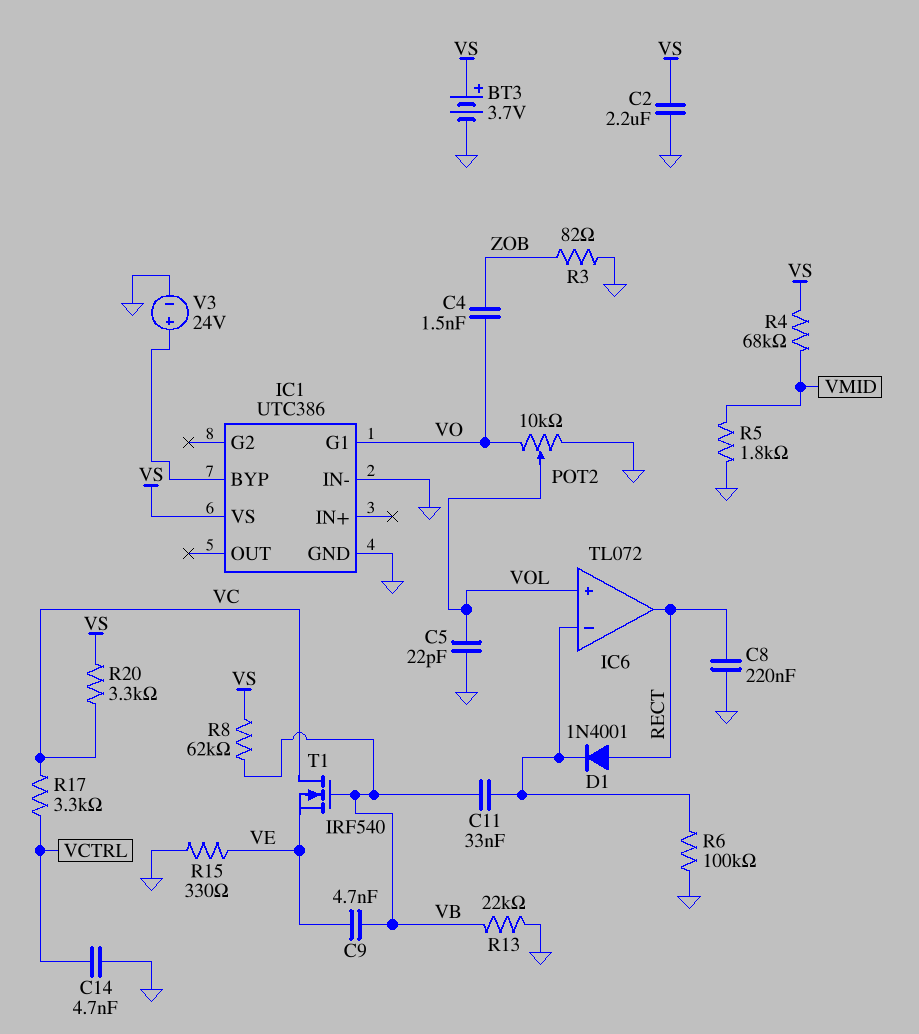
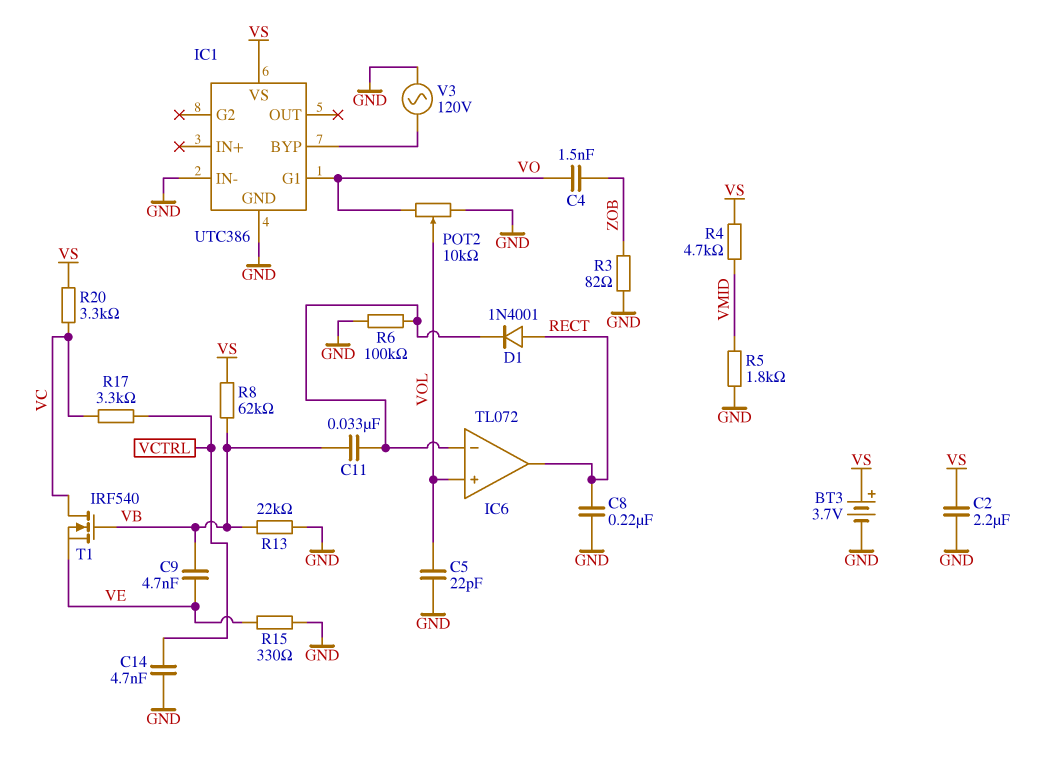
R4: 68k (VMID, VS) -> 4.7k (VMID, VS)
V3: 24V (plus IC1/BYP, minus GND) -> AC 120V (GND, IC1/BYP)

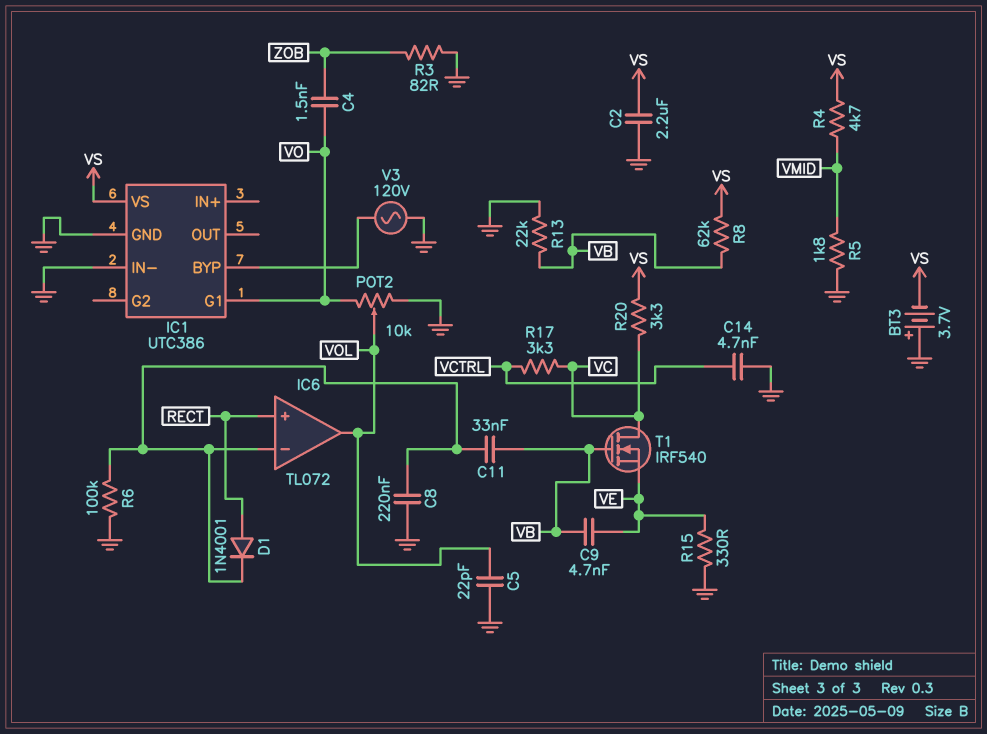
BT3: 3.7V (plus VS, minus GND) -> 3.7V (plus GND, minus VS)
C8: 220nF (GND, RECT) -> 220nF (GND, IC6/in-)
IC6 pin in+: VOL -> RECT
IC6 pin out: RECT -> VOL

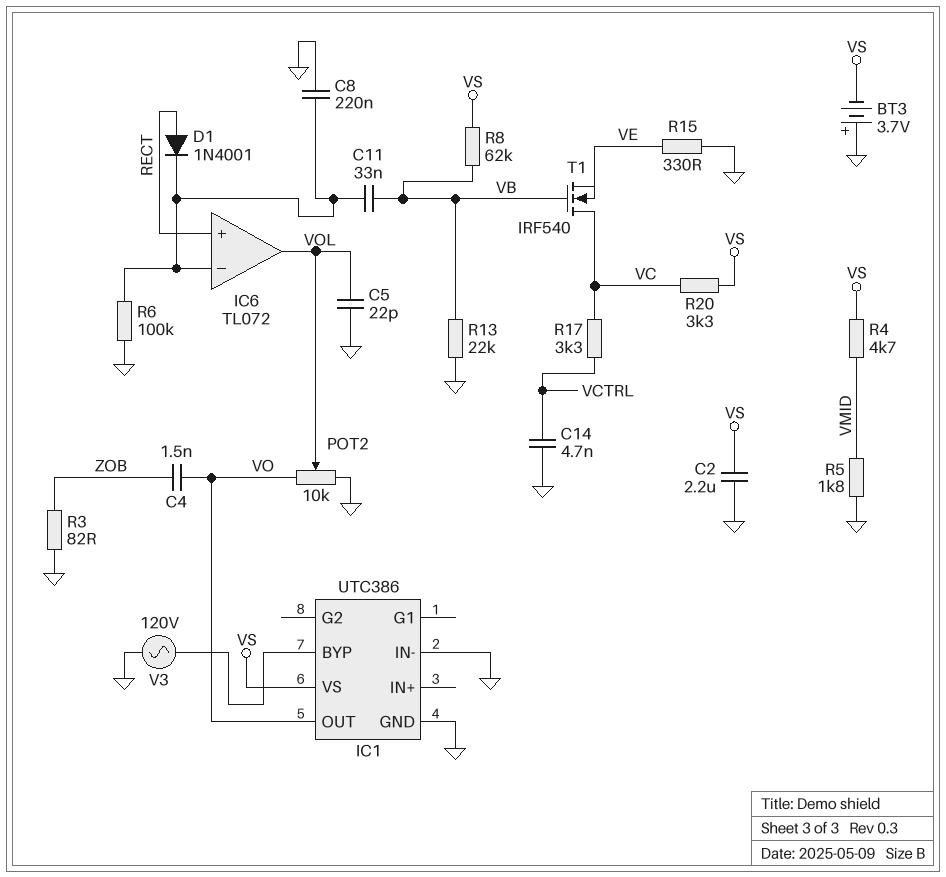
C9: 4.7nF (VB, VE) -> none
IC1 pin G1: VO -> none
IC1 pin OUT: none -> VO

